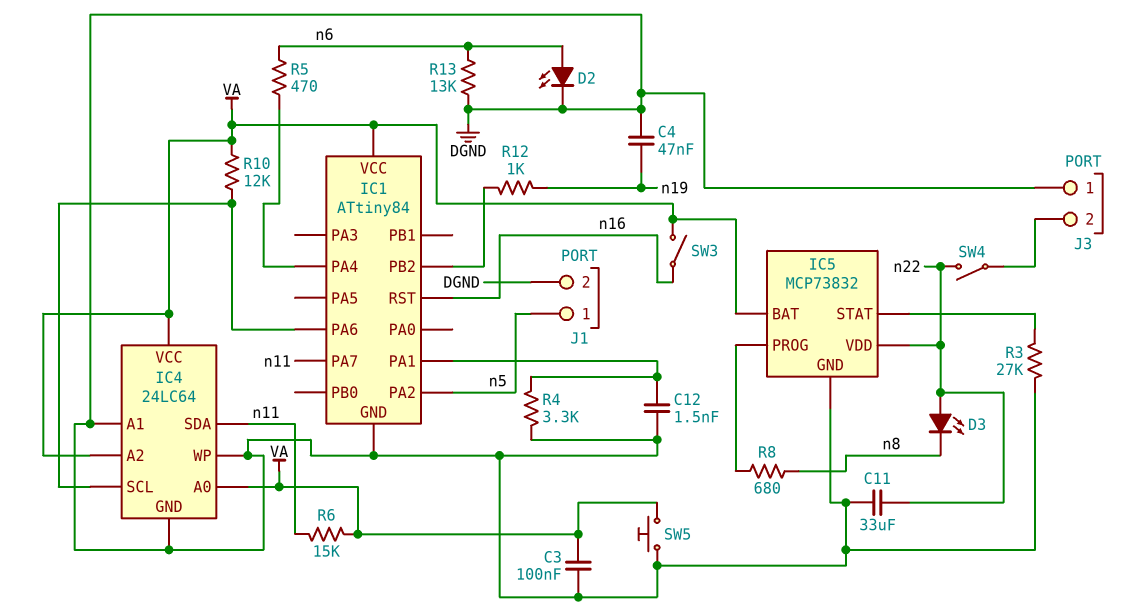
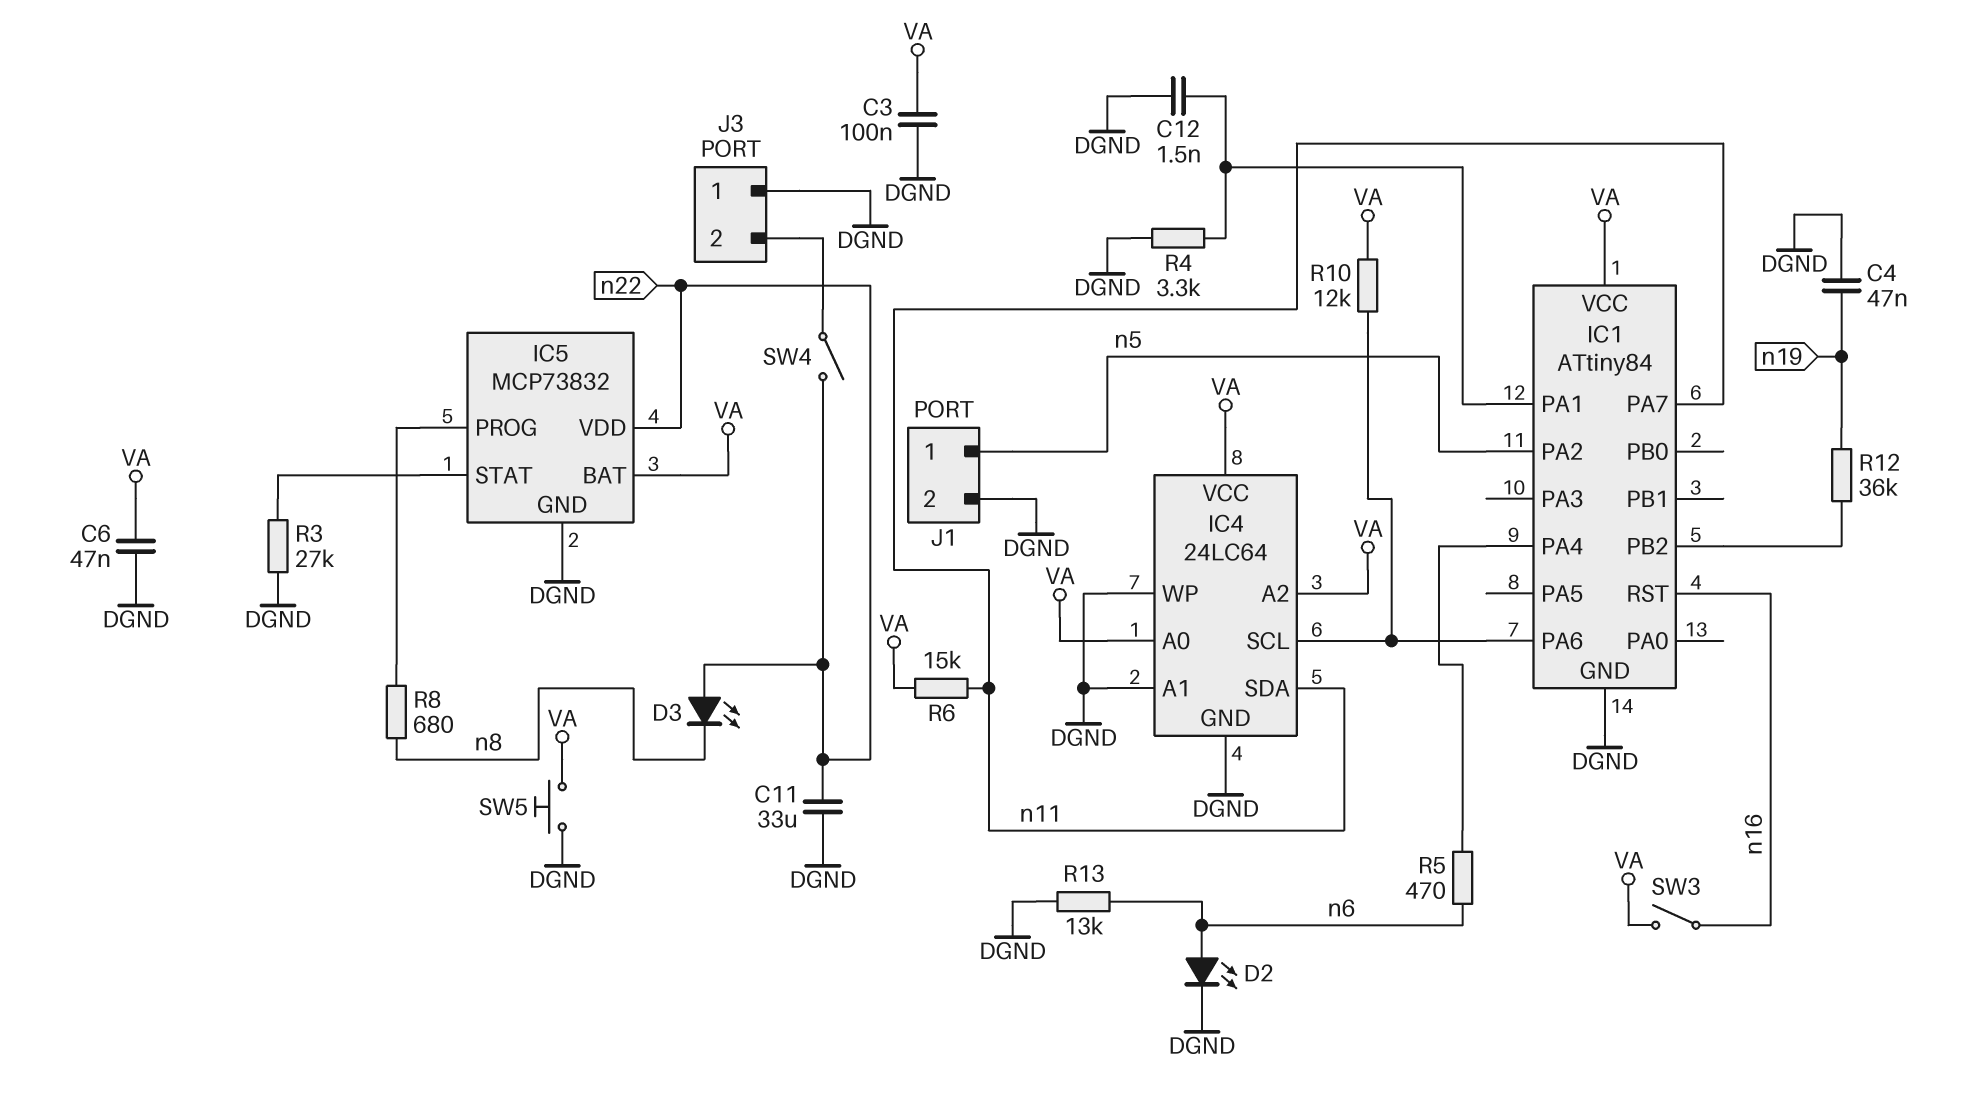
C6: none -> 47nF (DGND, VA)
R12: 1k (IC1/PB2, n19) -> 36k (IC1/PB2, n19)

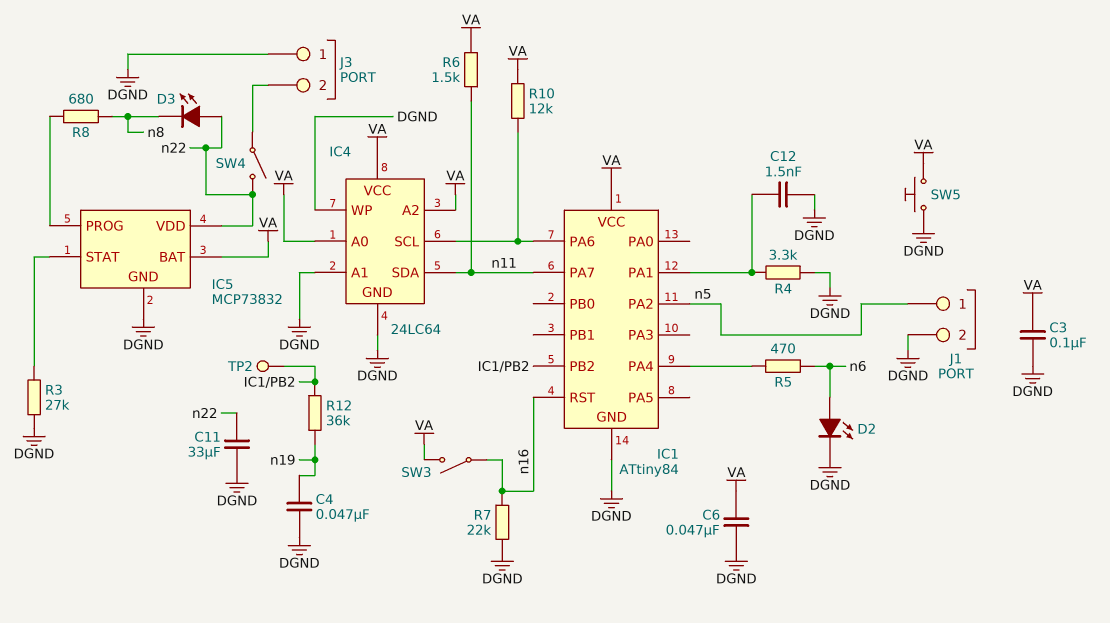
R6: 15k (VA, n11) -> 1.5k (VA, n11)
R7: none -> 22k (DGND, n16)
R13: 13k (DGND, n6) -> none
TP2: none -> test point (IC1/PB2)

